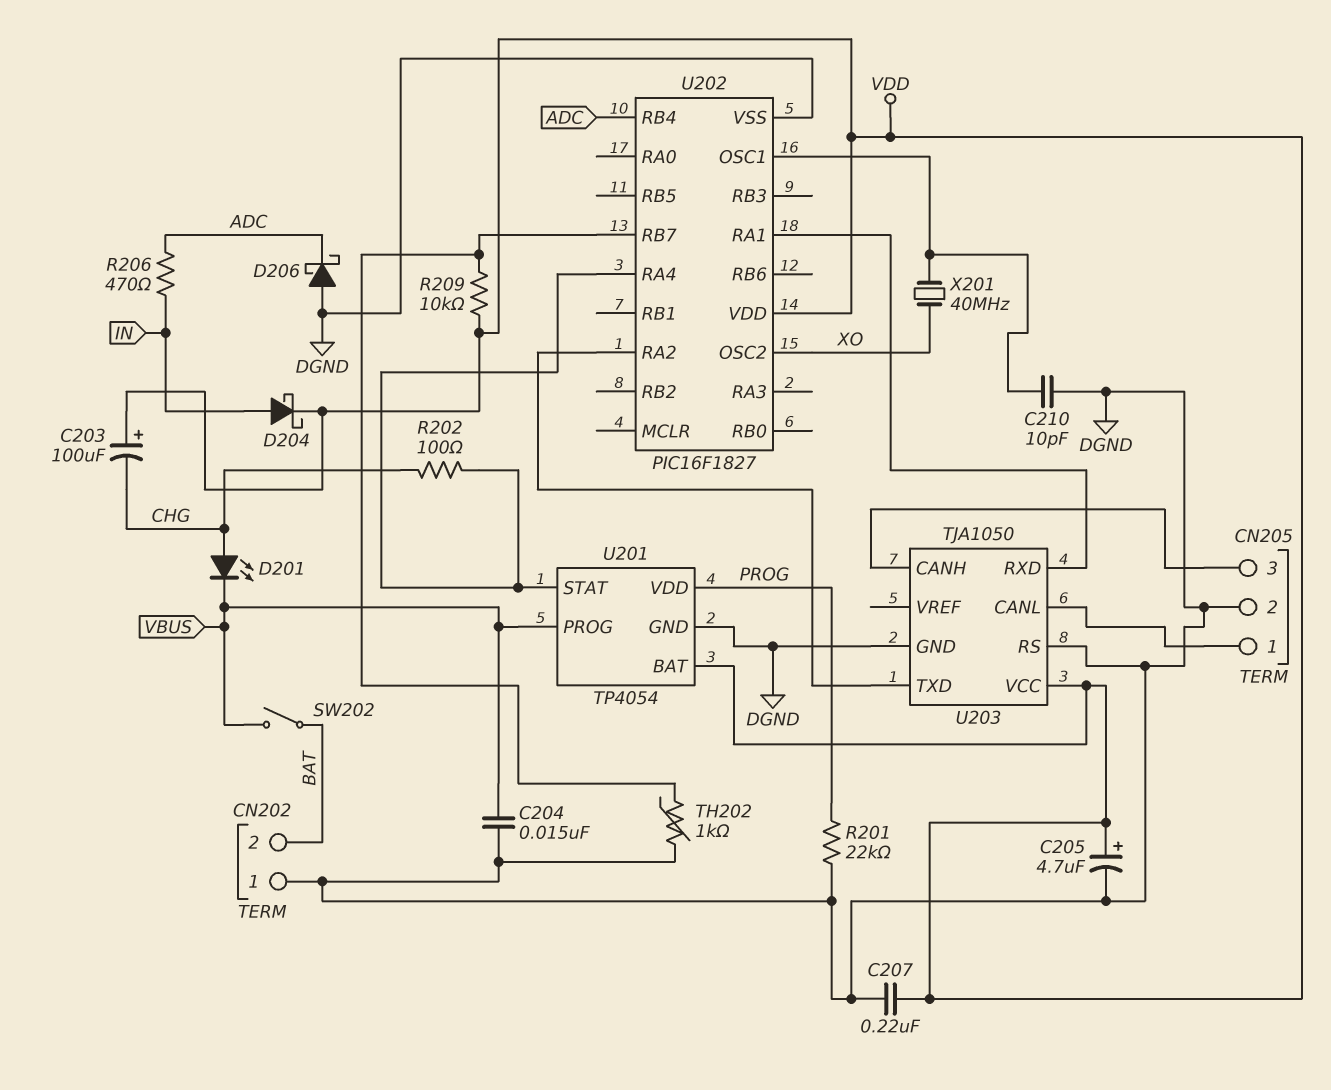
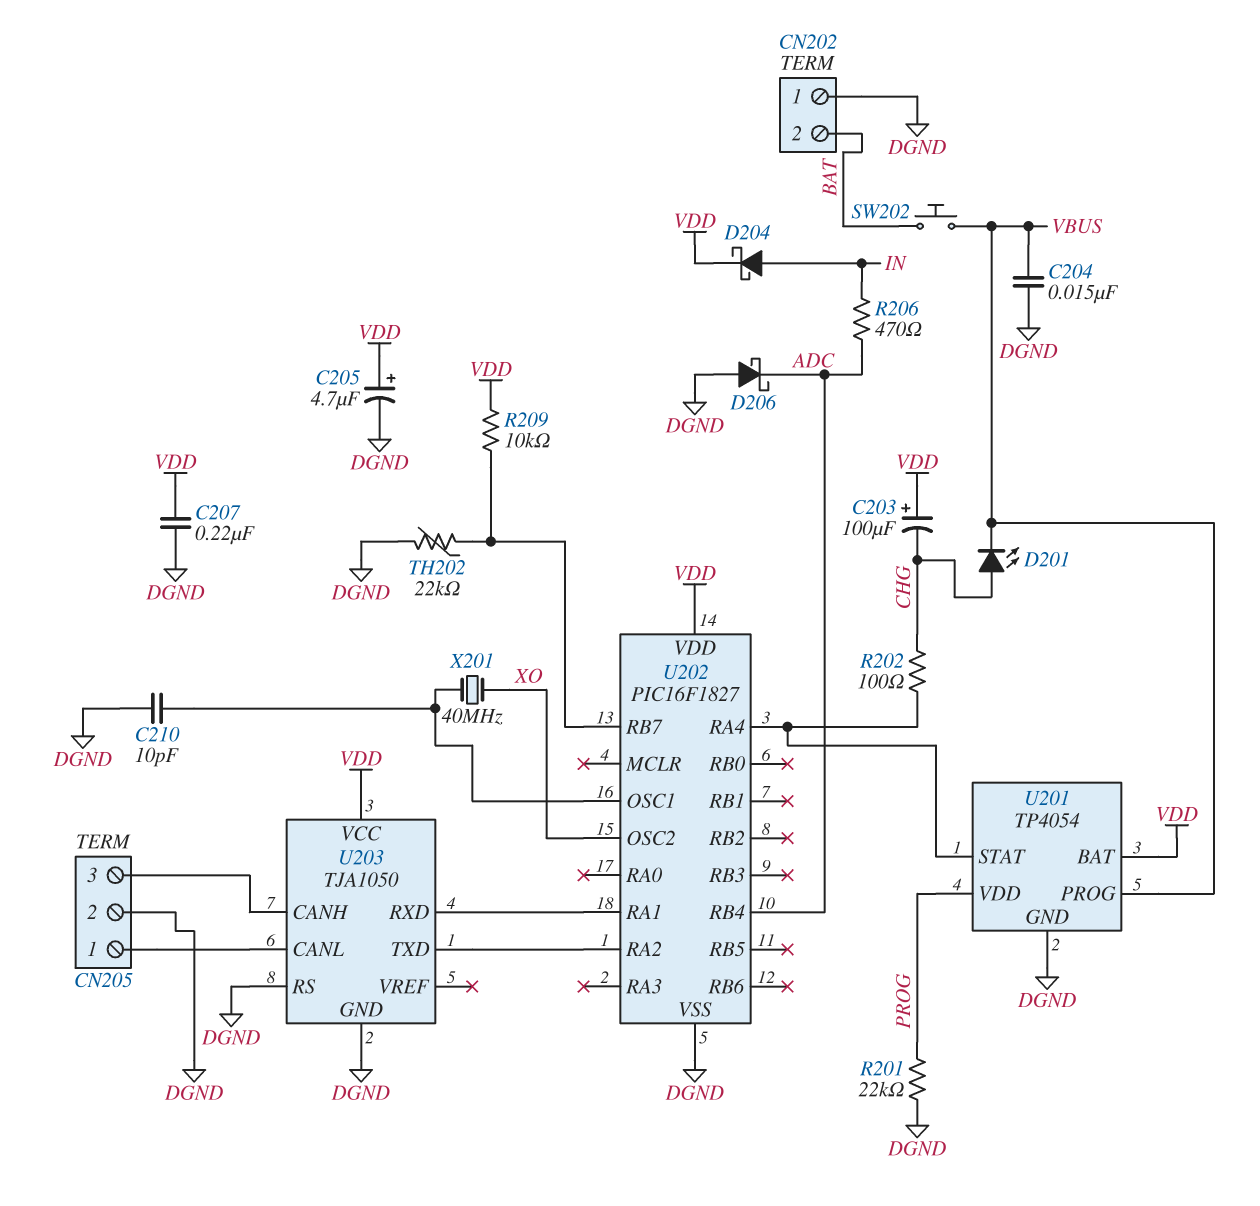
SW202: switch (BAT, VBUS) -> button (BAT, VBUS)
TH202: 1k (DGND, U202/RB7) -> 22k (DGND, U202/RB7)

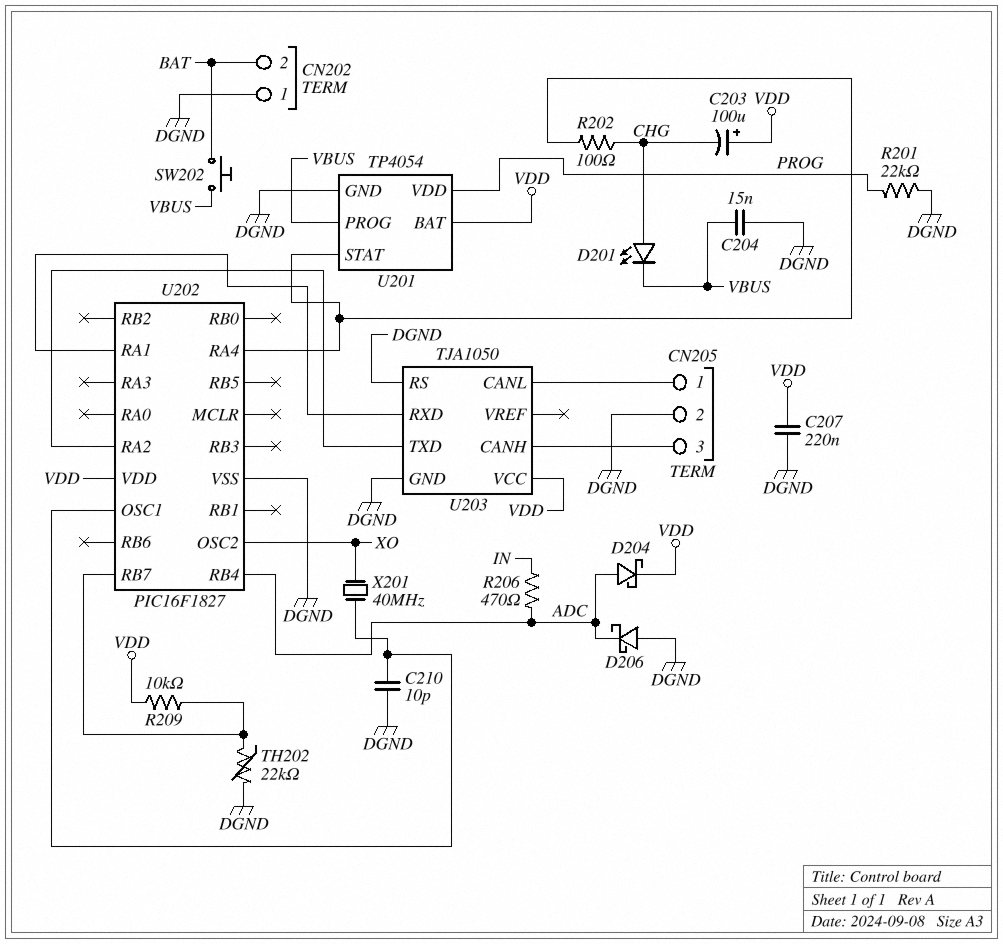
C205: 4.7uF (plus VDD, minus DGND) -> none
D204: schottky (A IN, K VDD) -> schottky (A ADC, K VDD)

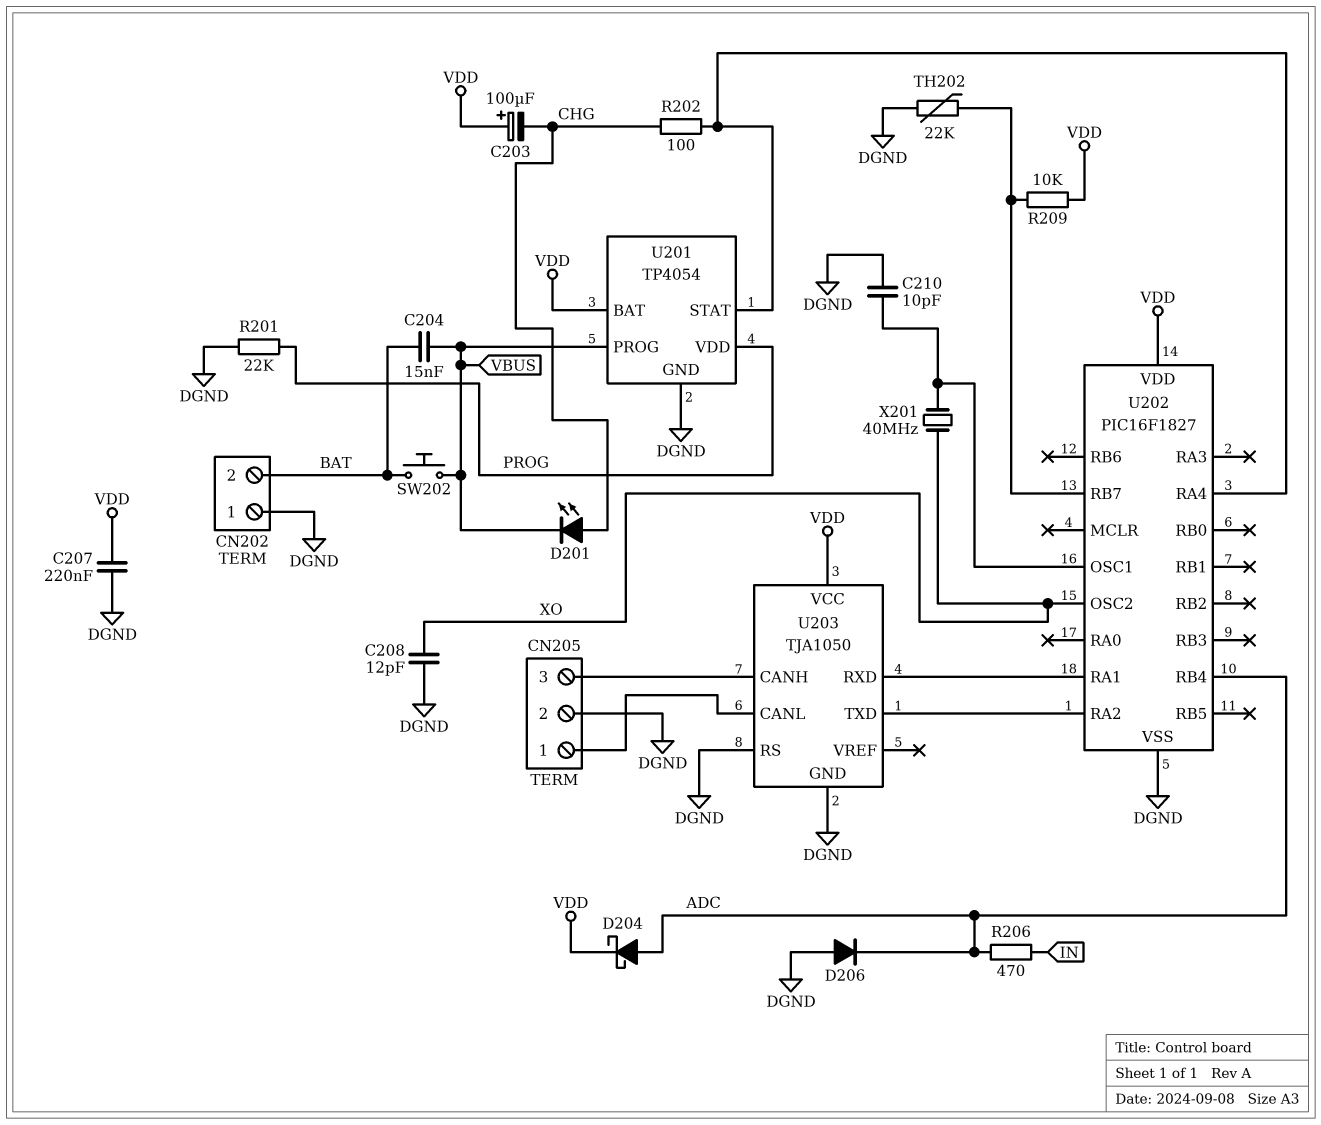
C204: 15nF (DGND, VBUS) -> 15nF (BAT, VBUS)
C208: none -> 12pF (DGND, XO)
D206: schottky (A DGND, K ADC) -> diode (A DGND, K ADC)

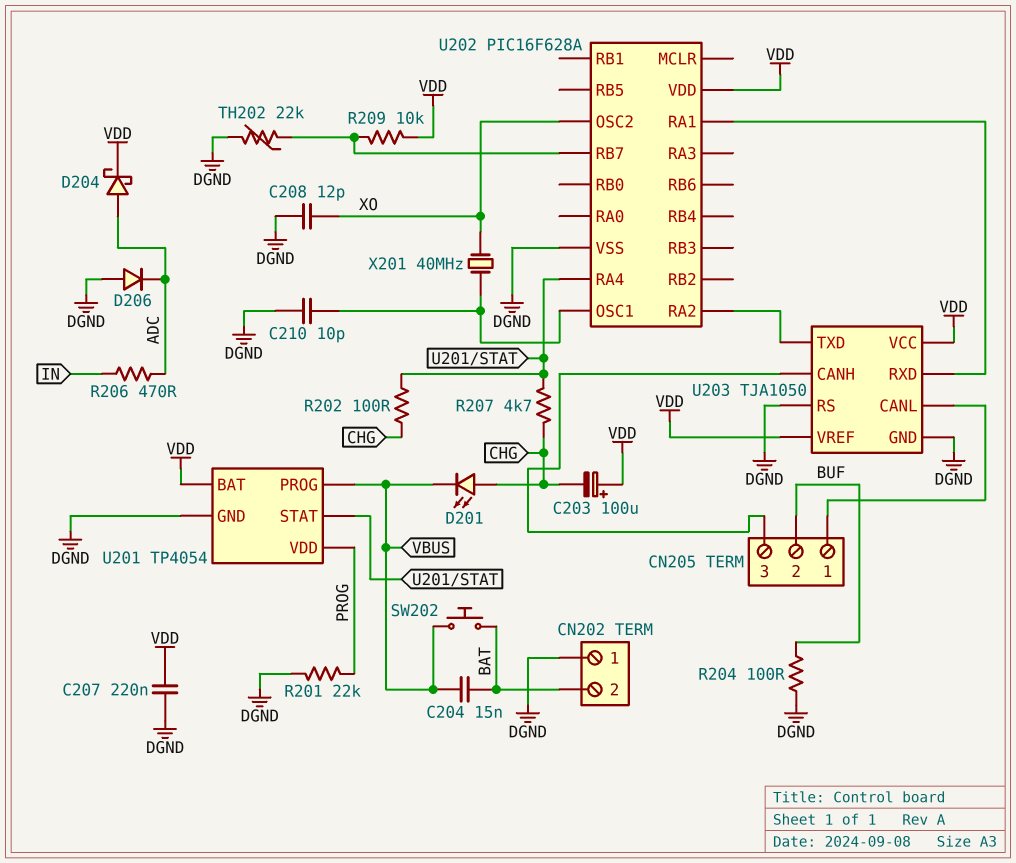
CN205 pin 2: DGND -> BUF
R204: none -> 100 (BUF, DGND)
R207: none -> 4.7k (CHG, U201/STAT)
U202: PIC16F1827 -> PIC16F628A
U202 pin RB4: ADC -> none
U203 pin VREF: none -> VDD

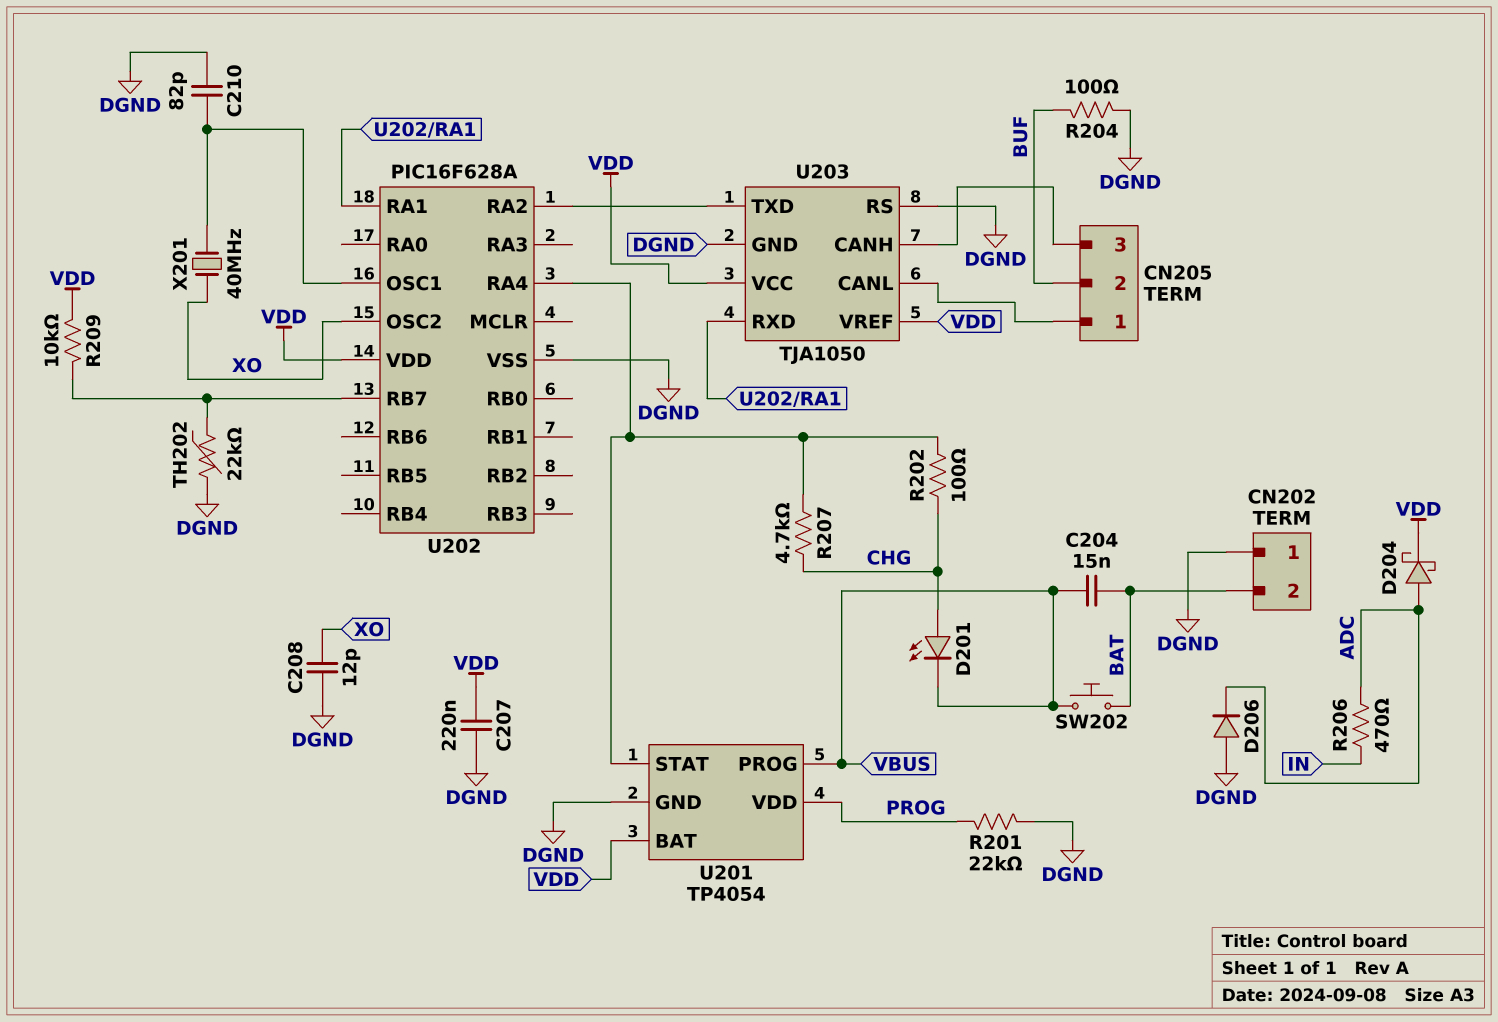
C203: 100uF (plus VDD, minus CHG) -> none
C210: 10pF (DGND, U202/OSC1) -> 82pF (DGND, U202/OSC1)

